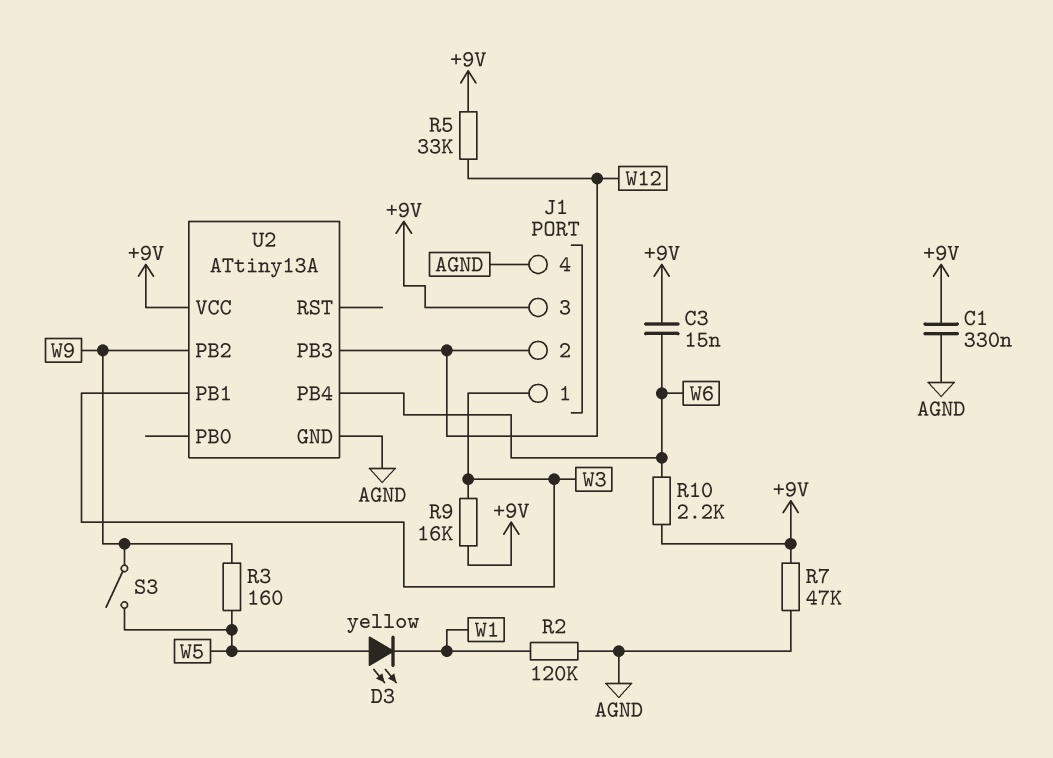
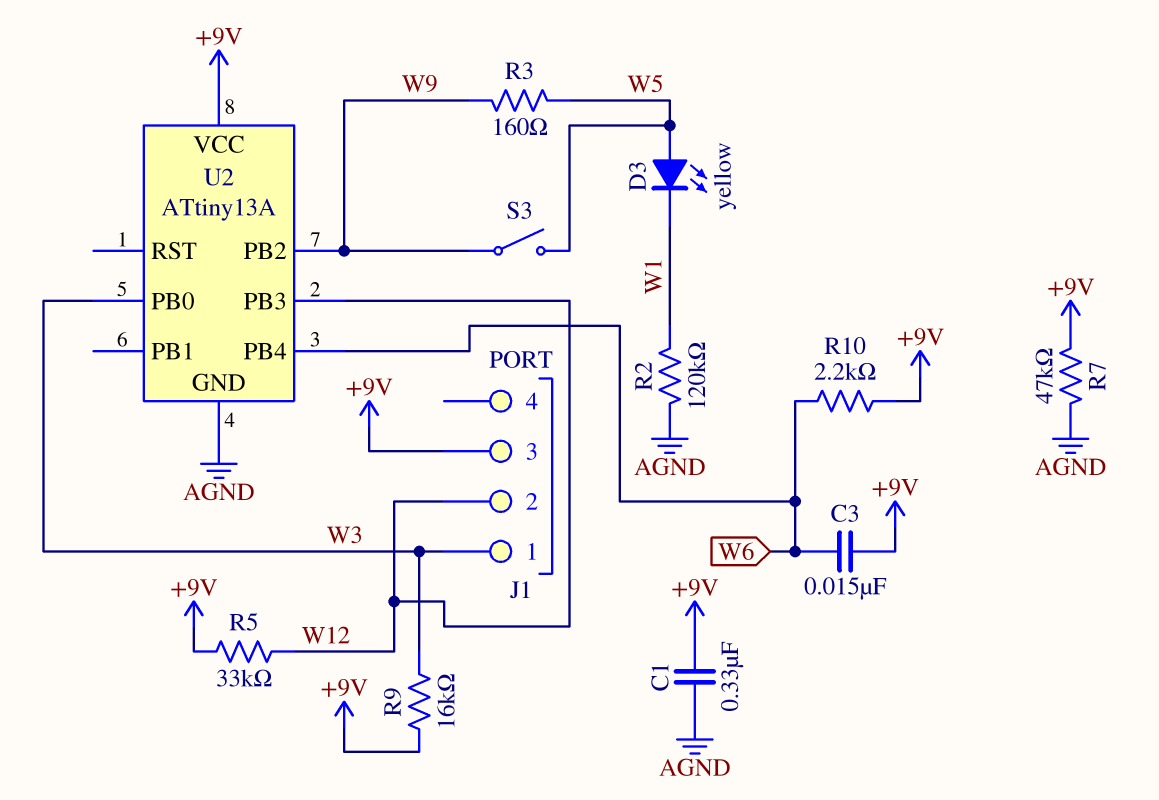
J1 pin 4: AGND -> none
U2 pin PB0: none -> W3
U2 pin PB1: W3 -> none

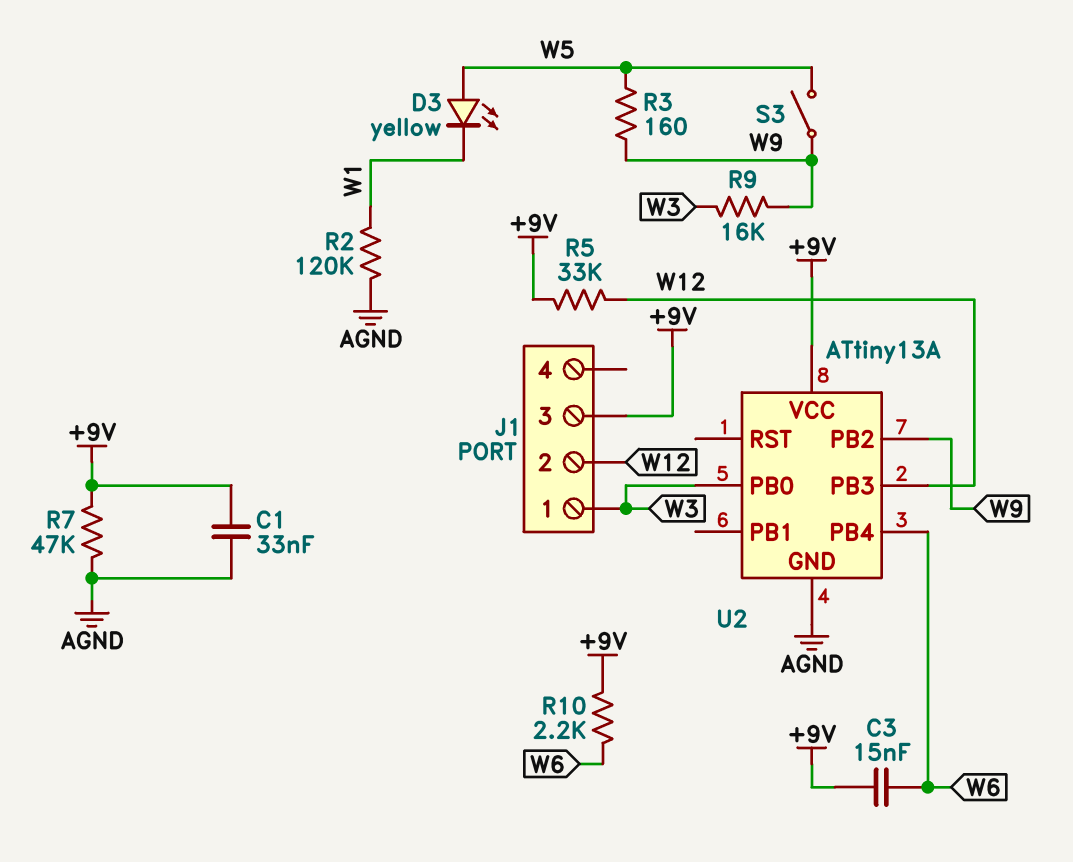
C1: 330nF (+9V, AGND) -> 33nF (+9V, AGND)
R9: 16k (+9V, W3) -> 16k (W3, W9)

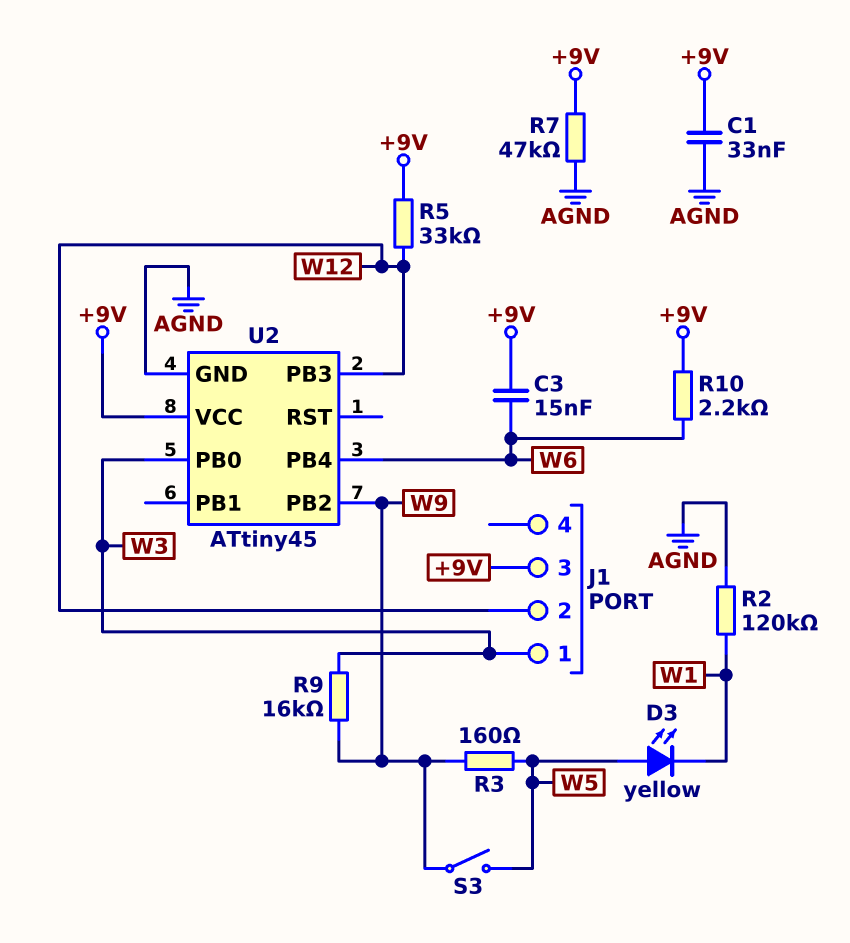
U2: ATtiny13A -> ATtiny45

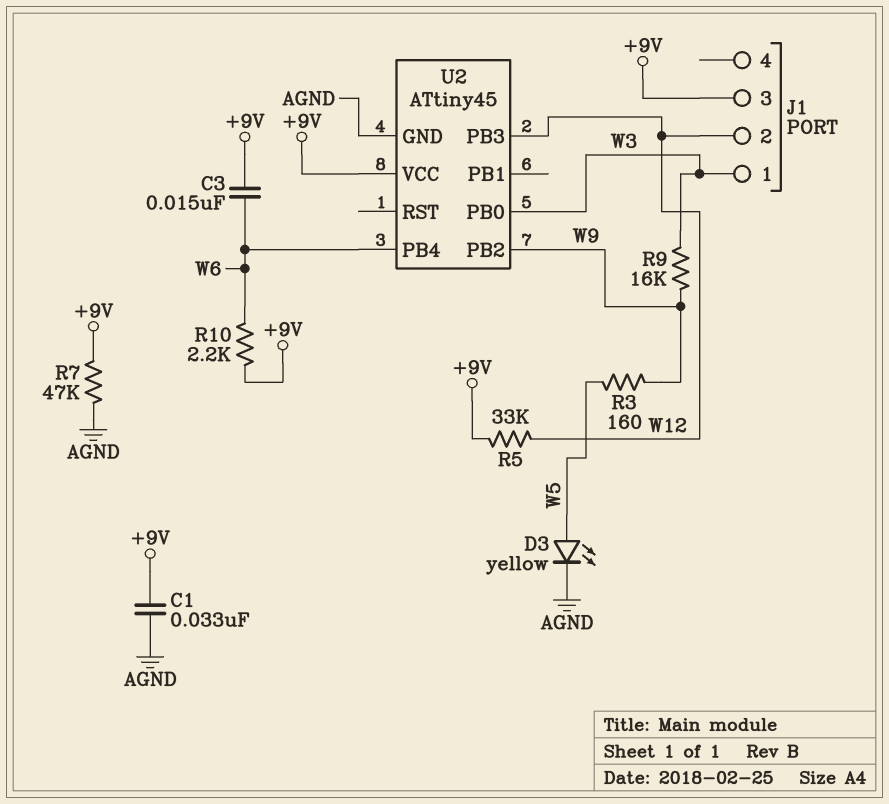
D3: LED yellow (A W5, K W1) -> LED yellow (A W5, K AGND)
R2: 120k (AGND, W1) -> none
S3: switch (W5, W9) -> none

